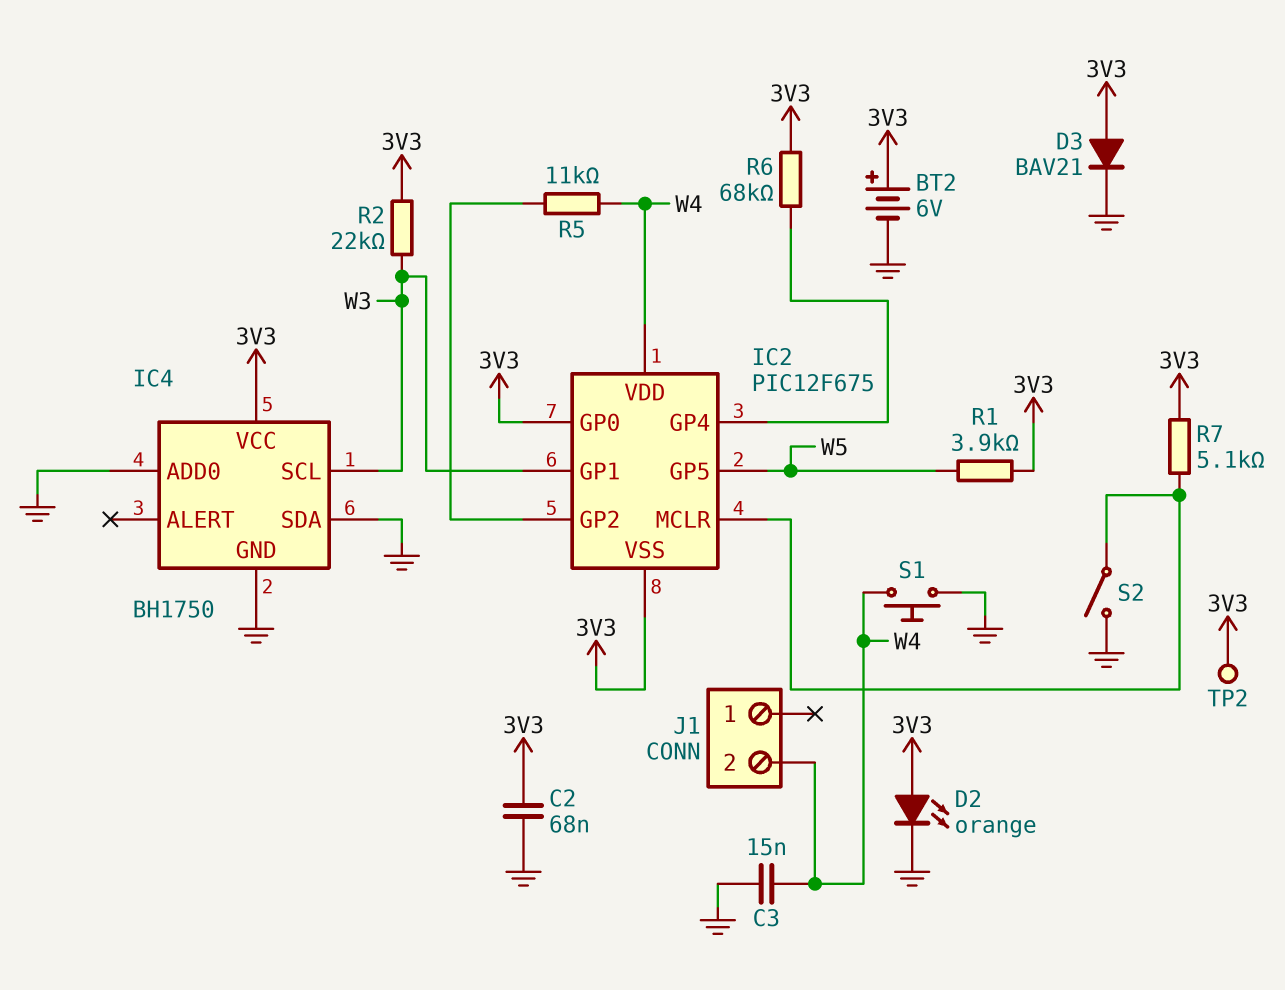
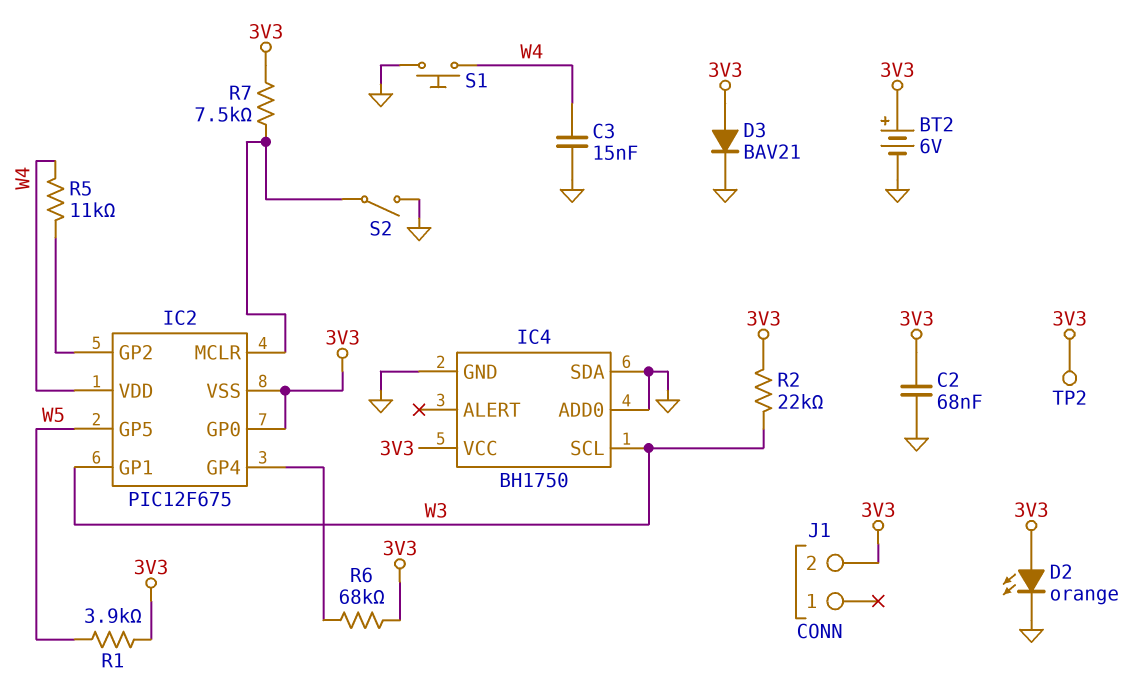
J1 pin 2: W4 -> 3V3
R7: 5.1k (3V3, IC2/MCLR) -> 7.5k (3V3, IC2/MCLR)

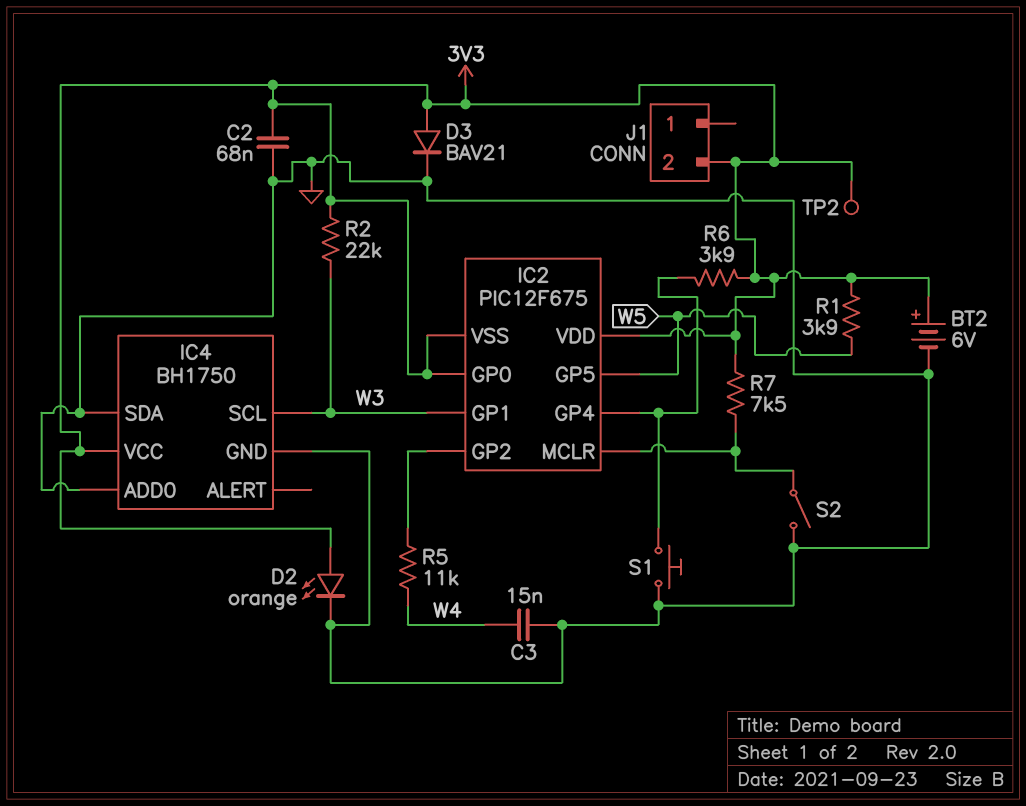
IC2 pin VDD: W4 -> 3V3
R6: 68k (3V3, IC2/GP4) -> 3.9k (3V3, IC2/GP4)
S1: button (GND, W4) -> button (GND, IC2/GP4)

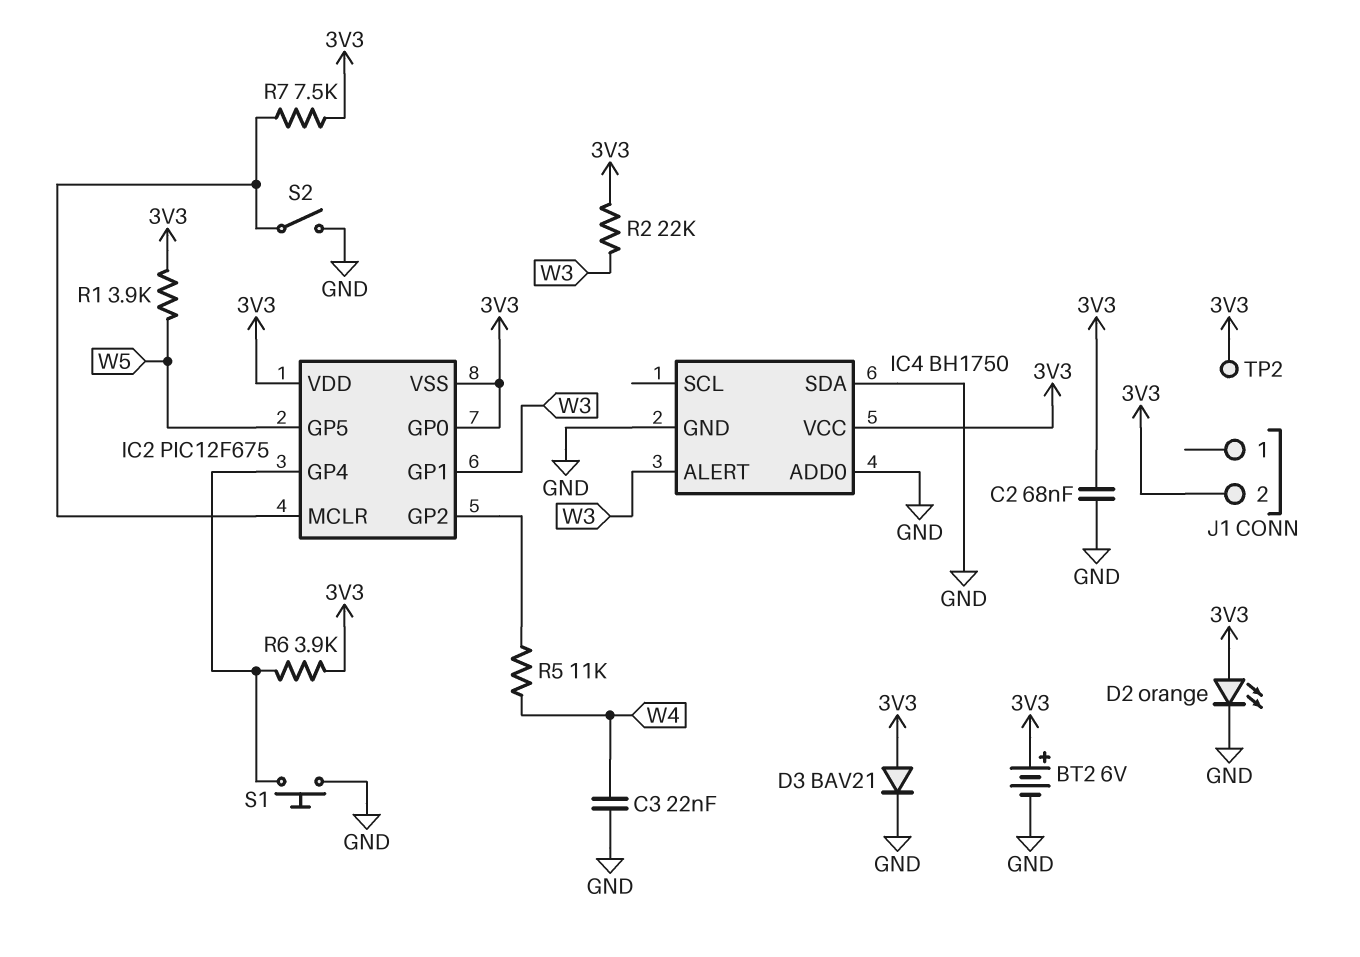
C3: 15nF (GND, W4) -> 22nF (GND, W4)
IC4 pin ALERT: none -> W3
IC4 pin SCL: W3 -> none

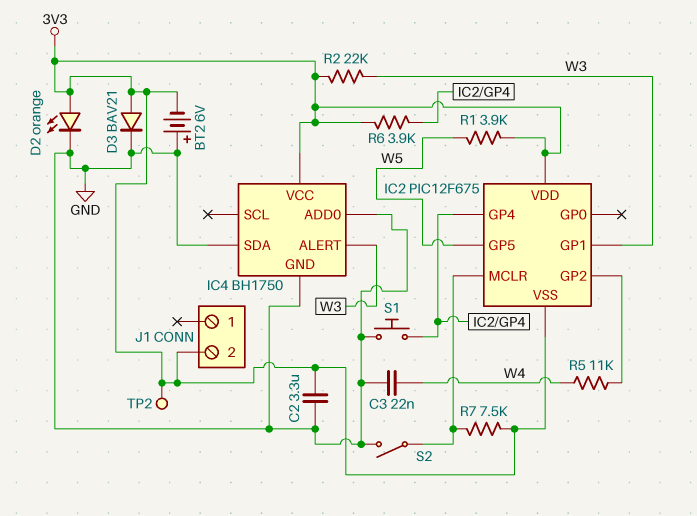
BT2: 6V (plus 3V3, minus GND) -> 6V (plus GND, minus 3V3)
C2: 68nF (3V3, GND) -> 3.3uF (3V3, GND)
IC2 pin GP0: 3V3 -> none

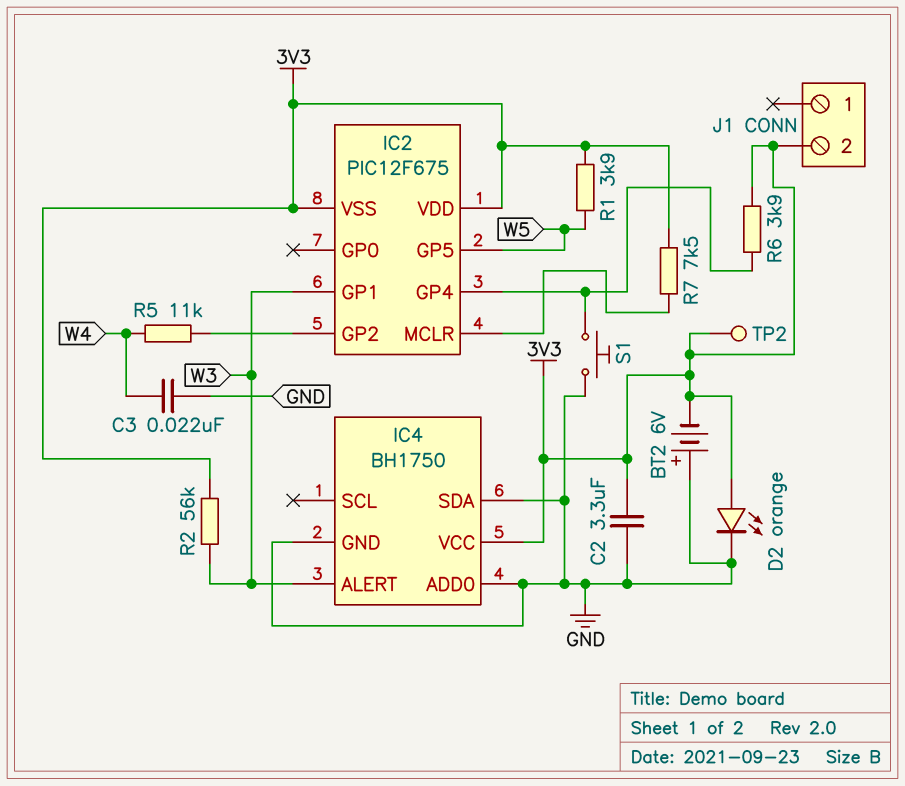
D3: diode BAV21 (A 3V3, K GND) -> none
R2: 22k (3V3, W3) -> 56k (3V3, W3)
S2: switch (GND, IC2/MCLR) -> none

